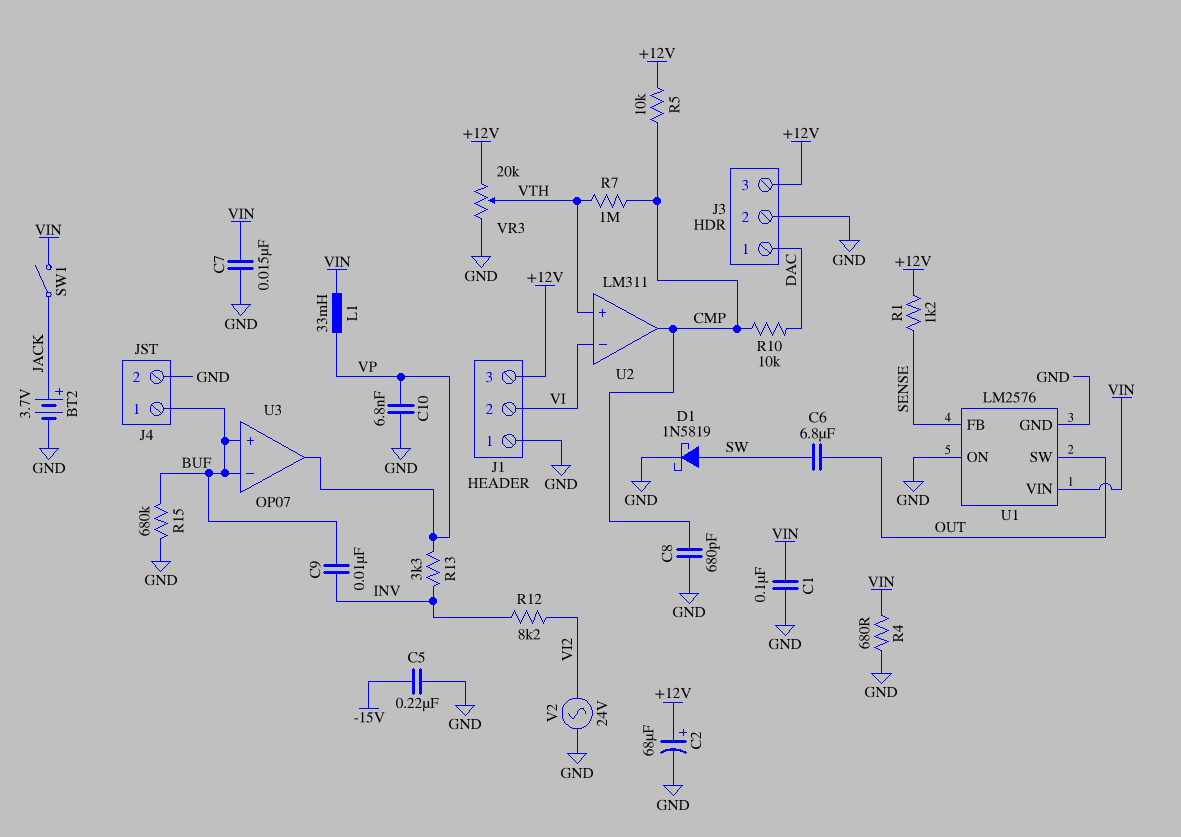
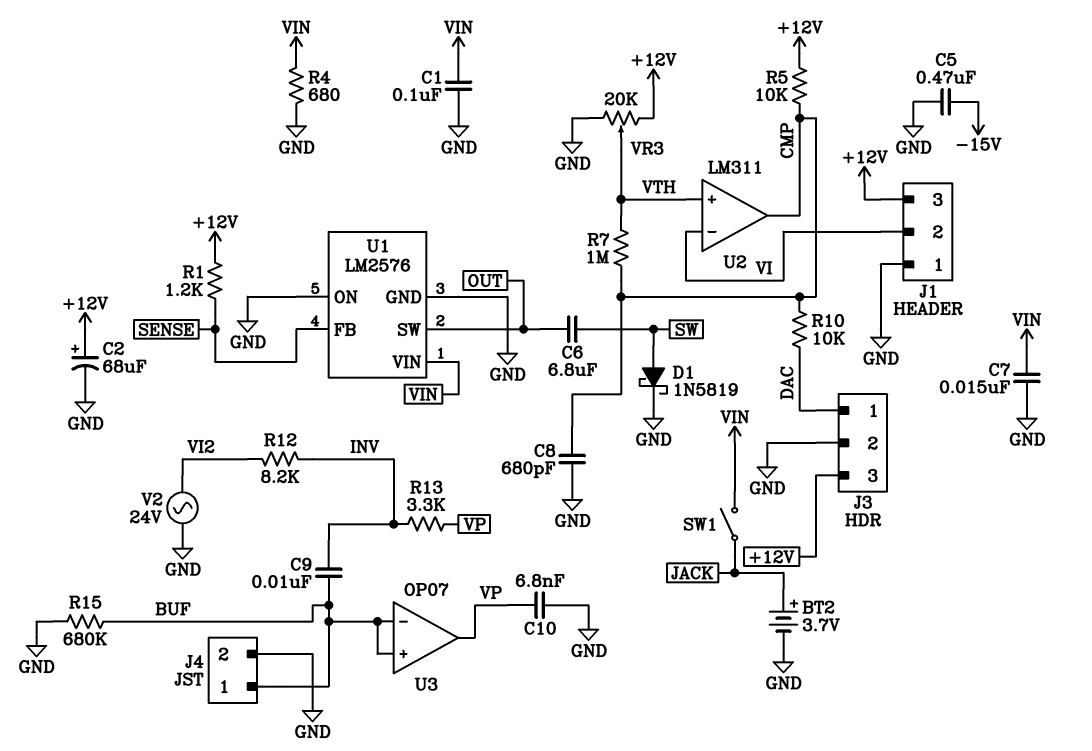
C5: 220nF (-15V, GND) -> 470nF (-15V, GND)
L1: 33mH (VIN, VP) -> none

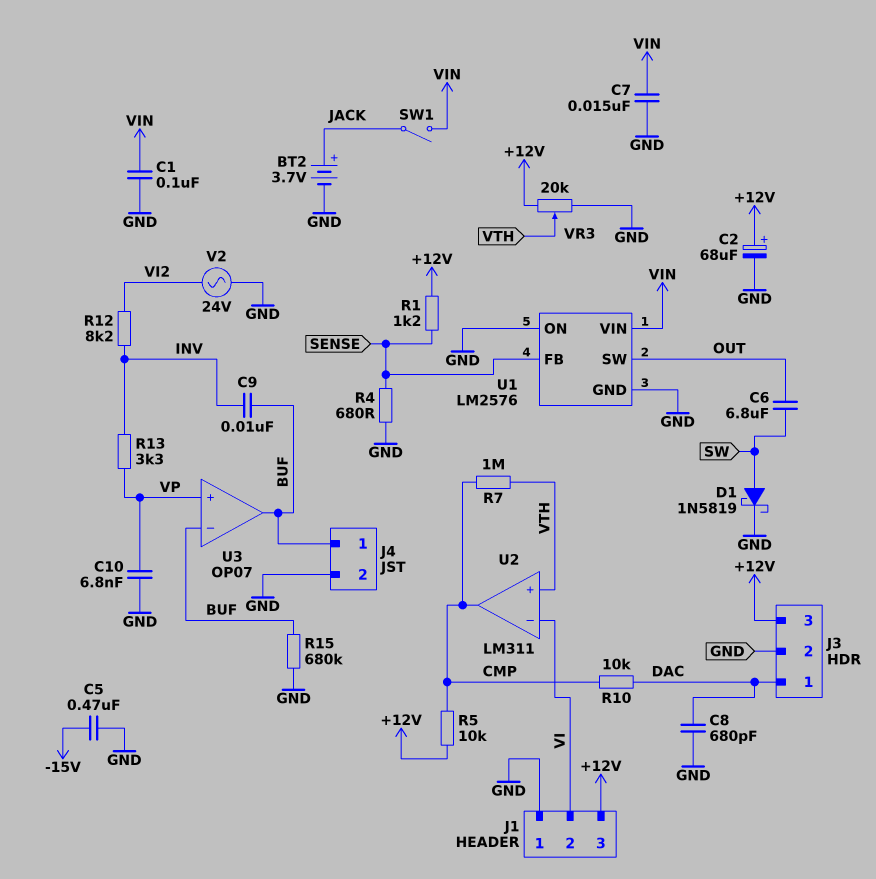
C8: 680pF (CMP, GND) -> 680pF (DAC, GND)
R4: 680 (GND, VIN) -> 680 (GND, SENSE)
U3 pin in+: BUF -> VP
U3 pin out: VP -> BUF

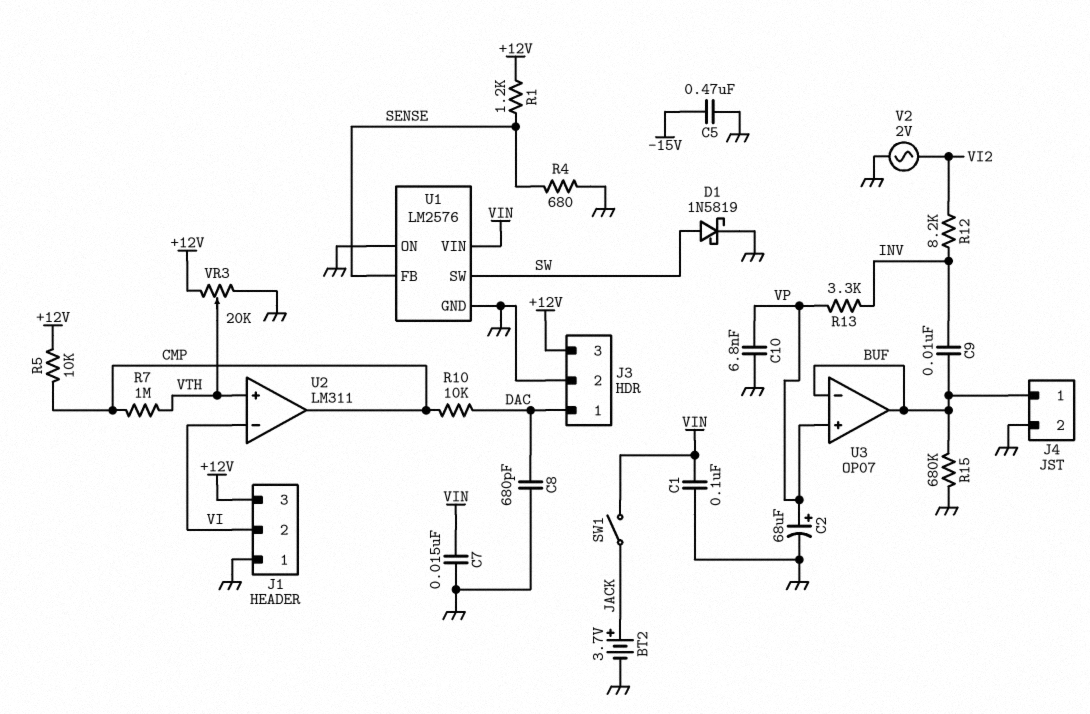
C2: 68uF (plus +12V, minus GND) -> 68uF (plus VP, minus GND)
C6: 6.8uF (OUT, SW) -> none
U1 pin SW: OUT -> SW
V2: AC 24V (GND, VI2) -> AC 2V (GND, VI2)

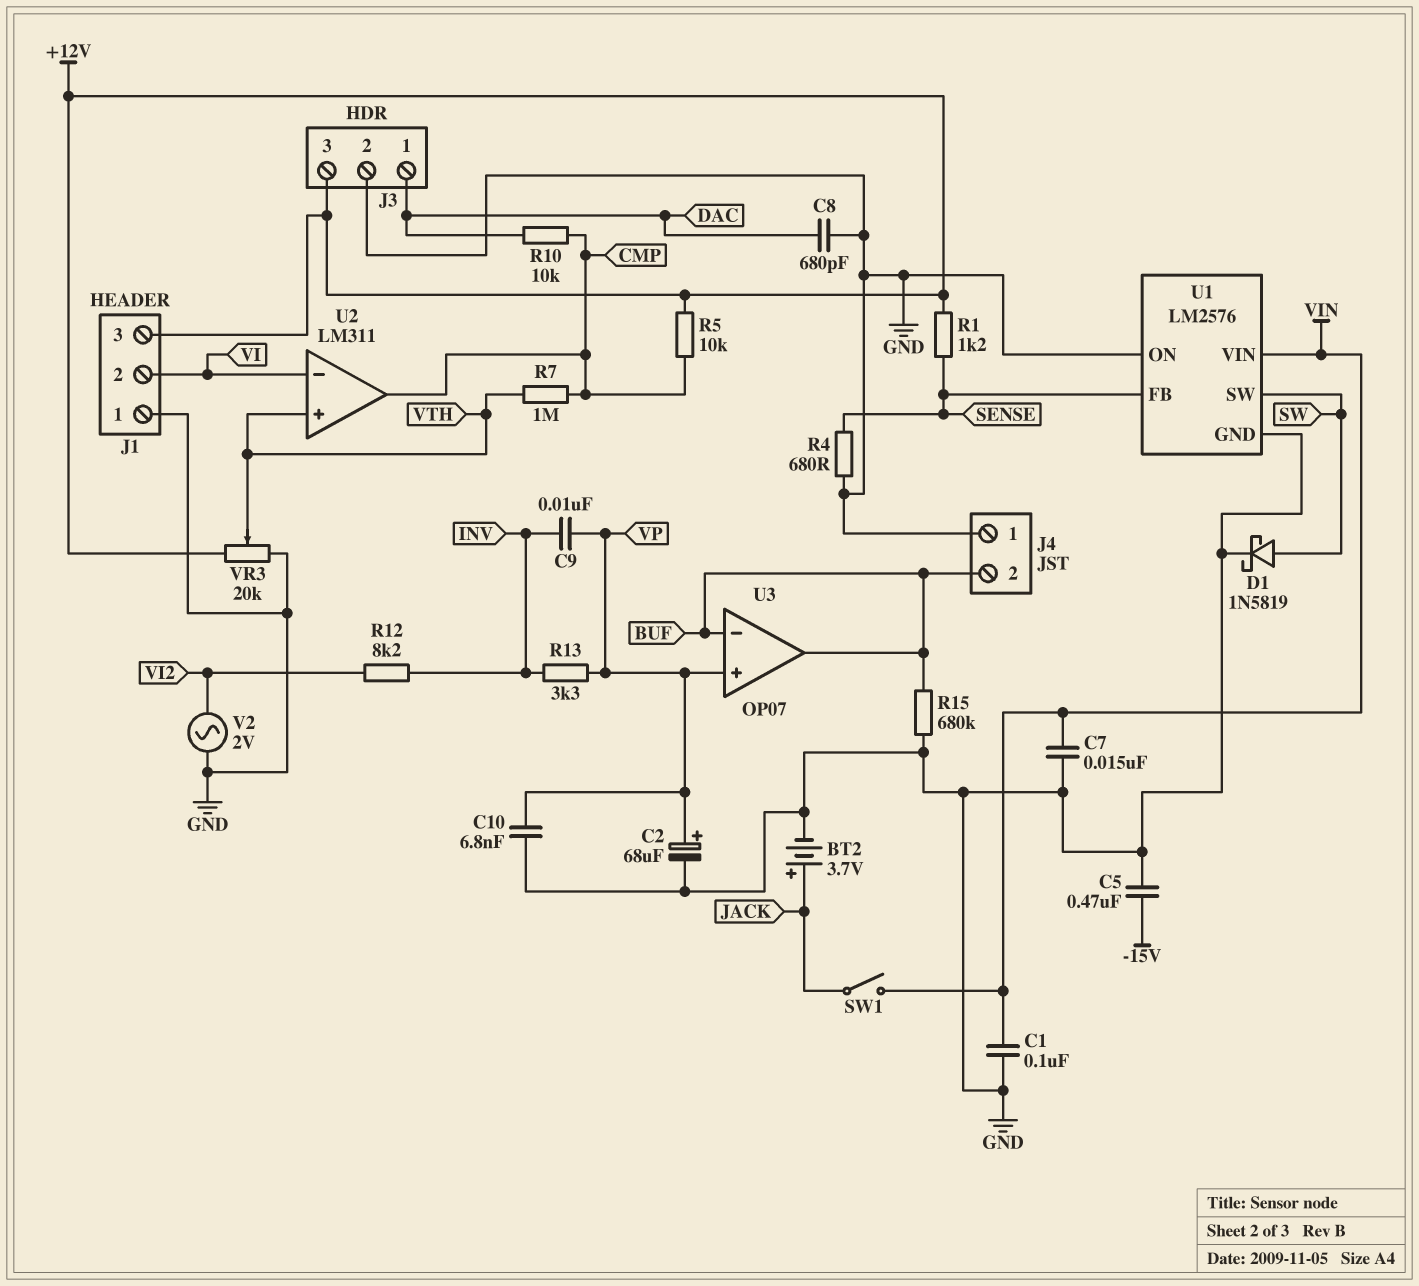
C9: 10nF (BUF, INV) -> 10nF (INV, VP)
J4 pin 1: BUF -> GND
J4 pin 2: GND -> BUF

